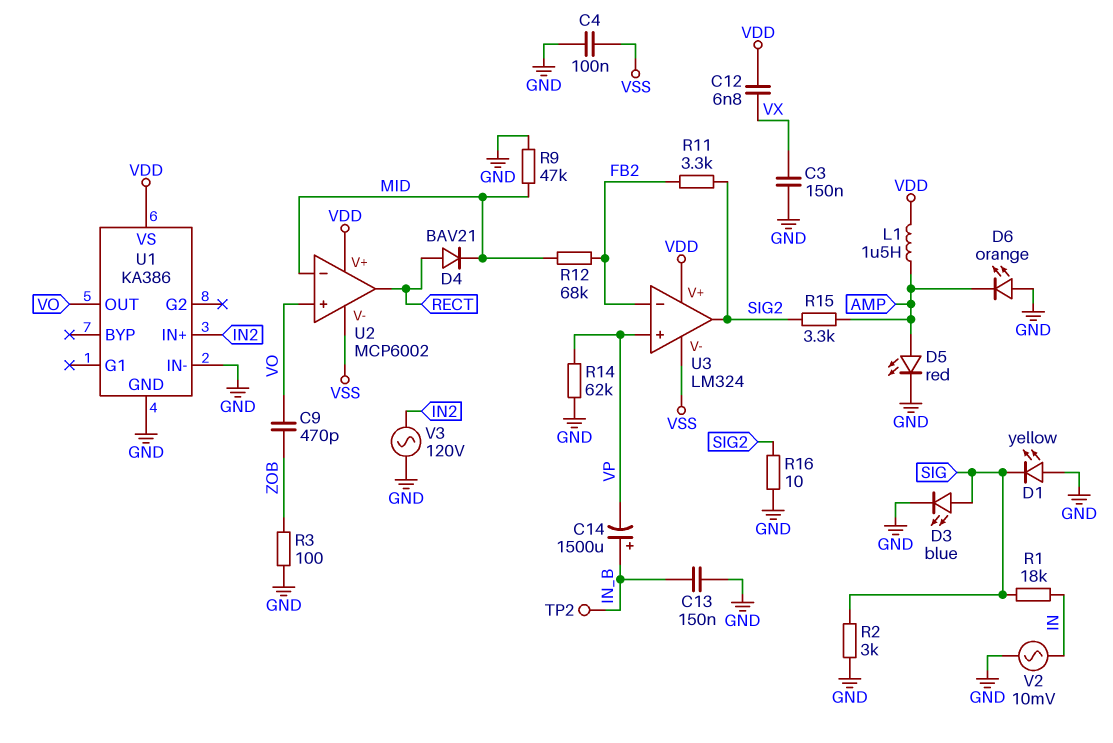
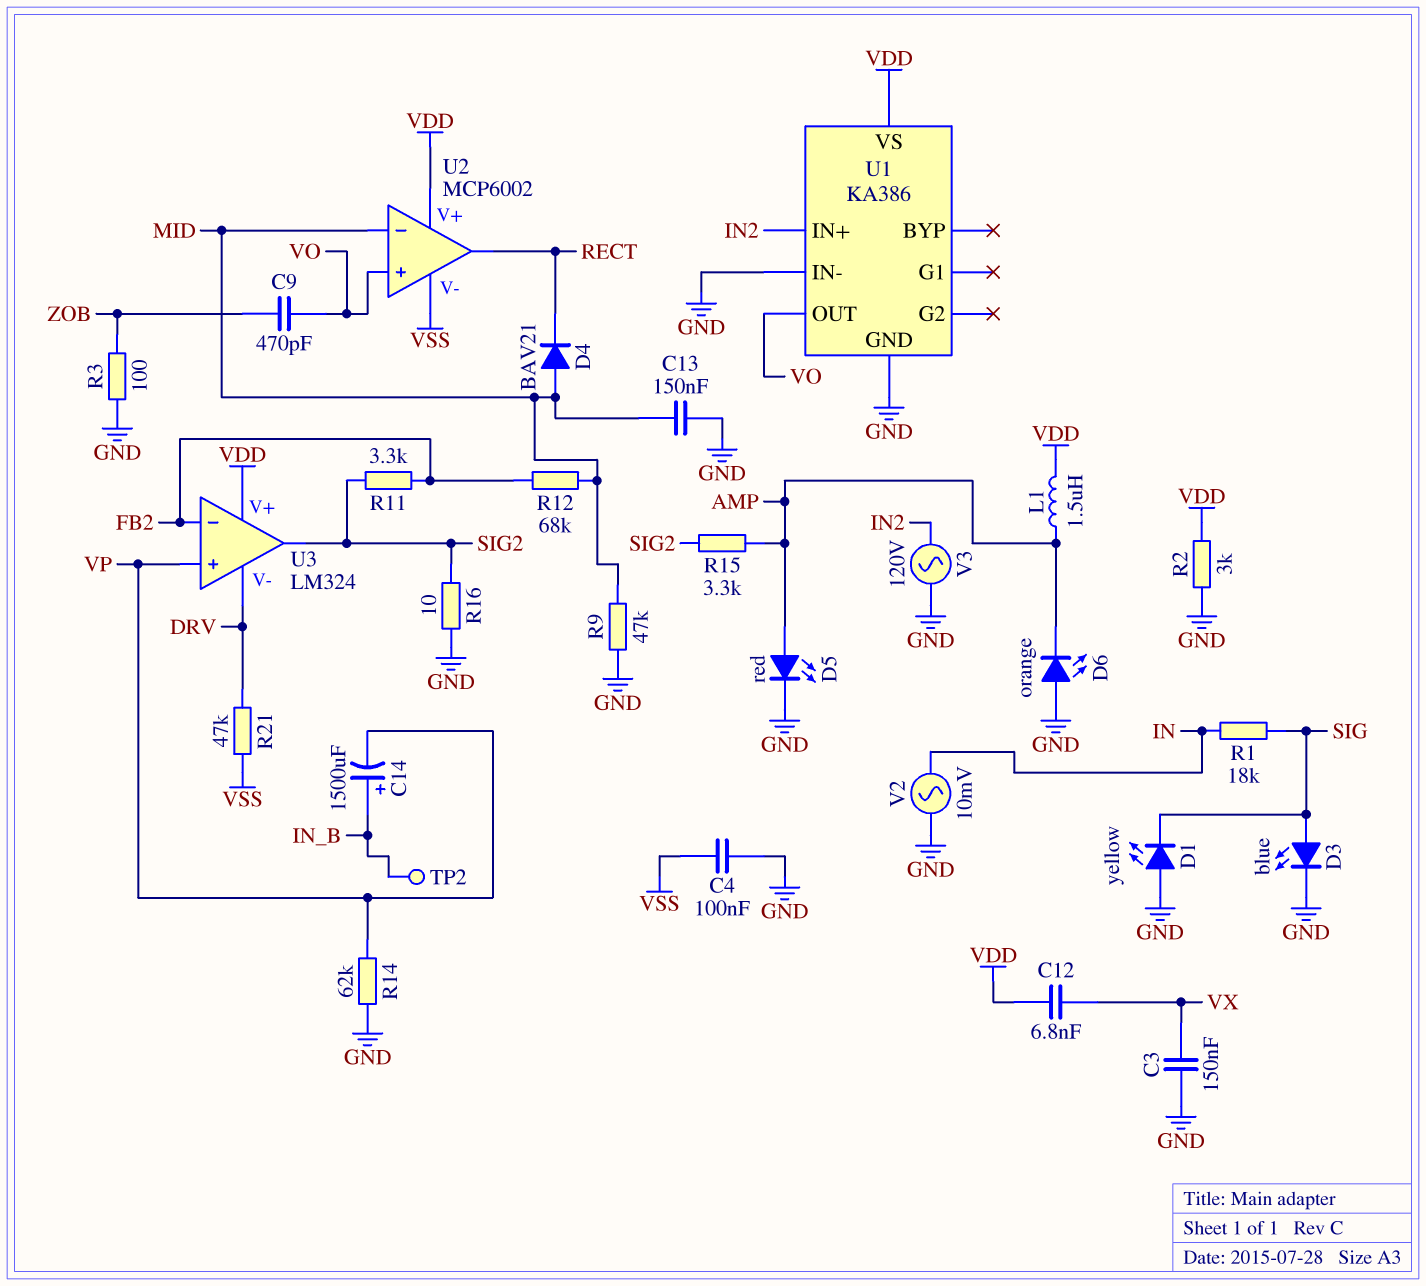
C13: 150nF (GND, IN_B) -> 150nF (GND, MID)
D4: diode BAV21 (A RECT, K MID) -> diode BAV21 (A MID, K RECT)
R2: 3k (GND, SIG) -> 3k (GND, VDD)
R21: none -> 47k (DRV, VSS)
U3 pin V-: VSS -> DRV

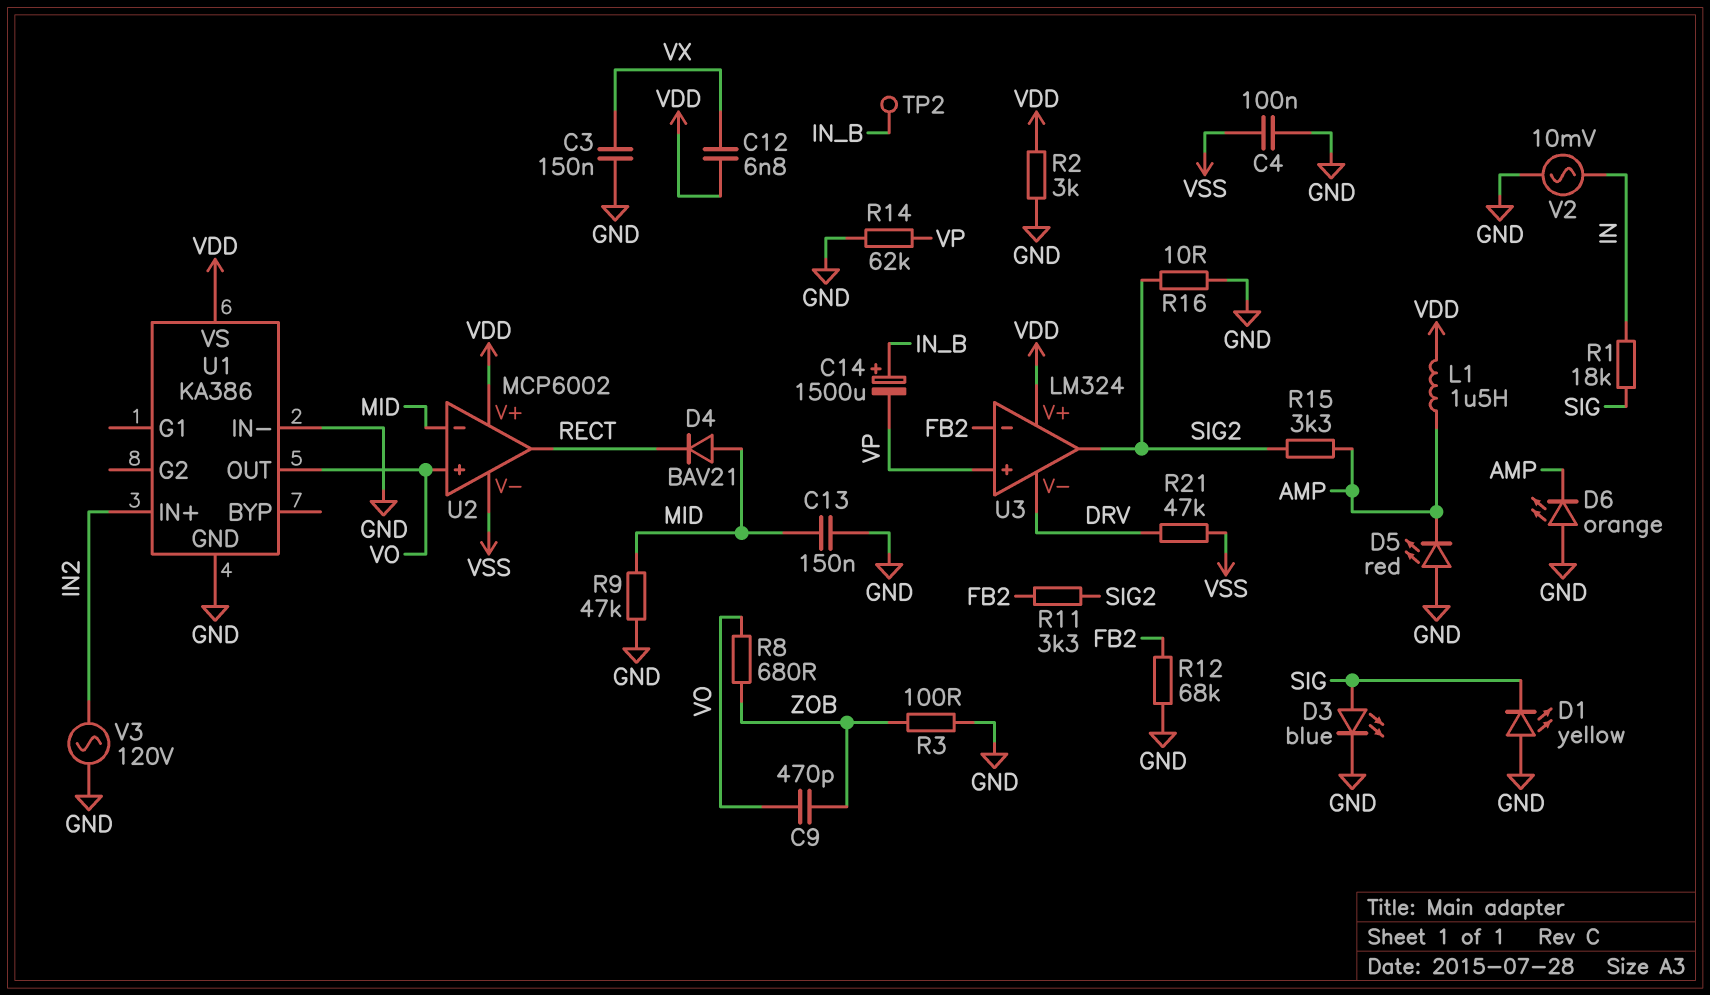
D5: LED red (A AMP, K GND) -> LED red (A GND, K AMP)
R8: none -> 680 (VO, ZOB)
R12: 68k (FB2, MID) -> 68k (FB2, GND)

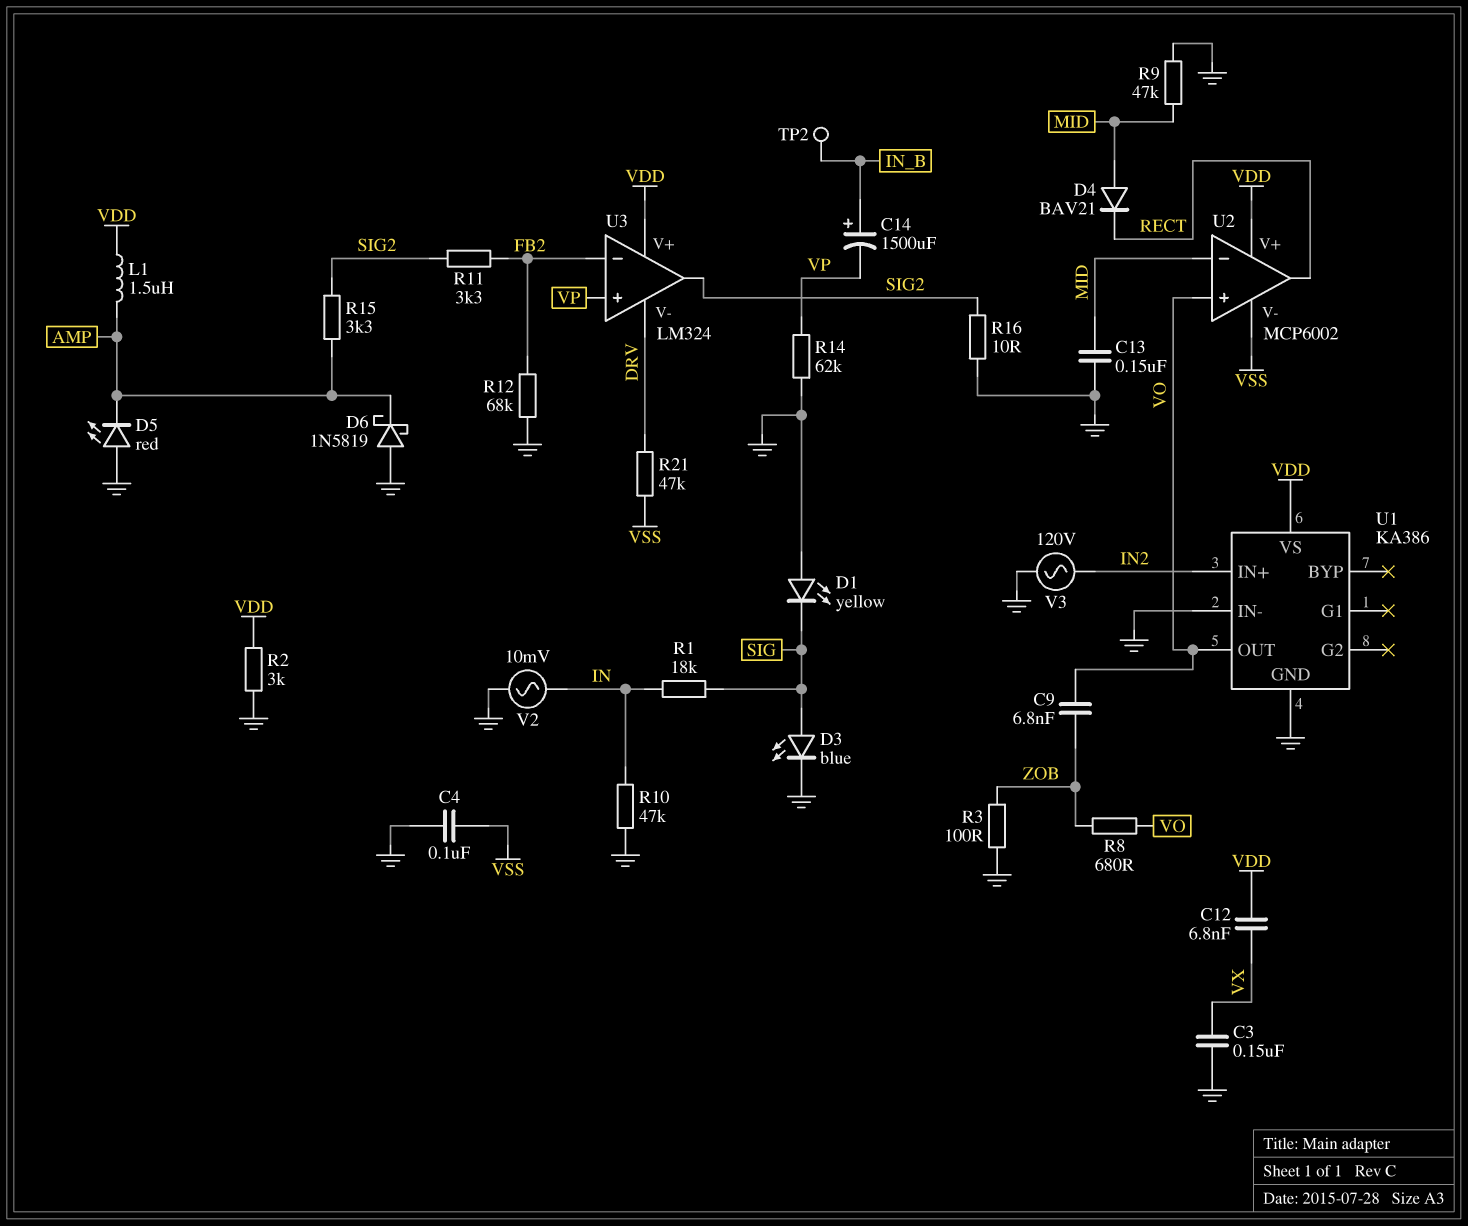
C9: 470pF (VO, ZOB) -> 6.8nF (VO, ZOB)
D6: LED orange (A GND, K AMP) -> schottky 1N5819 (A GND, K AMP)
R10: none -> 47k (GND, IN)

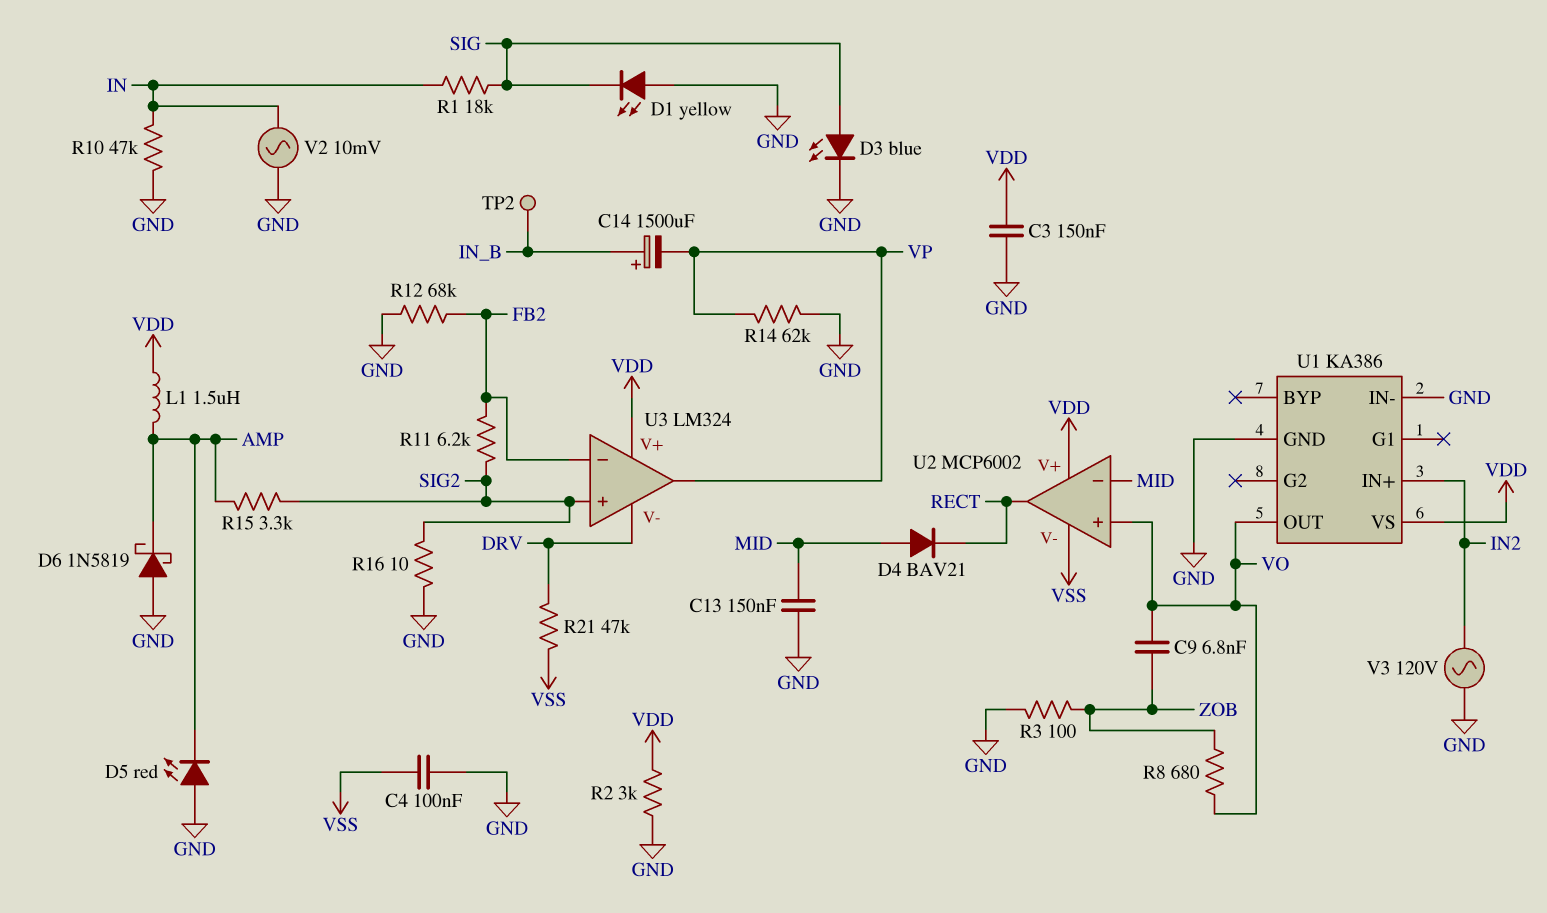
C3: 150nF (GND, VX) -> 150nF (GND, VDD)
C12: 6.8nF (VDD, VX) -> none
R9: 47k (GND, MID) -> none
R11: 3.3k (FB2, SIG2) -> 6.2k (FB2, SIG2)
U3 pin in+: VP -> SIG2
U3 pin out: SIG2 -> VP

